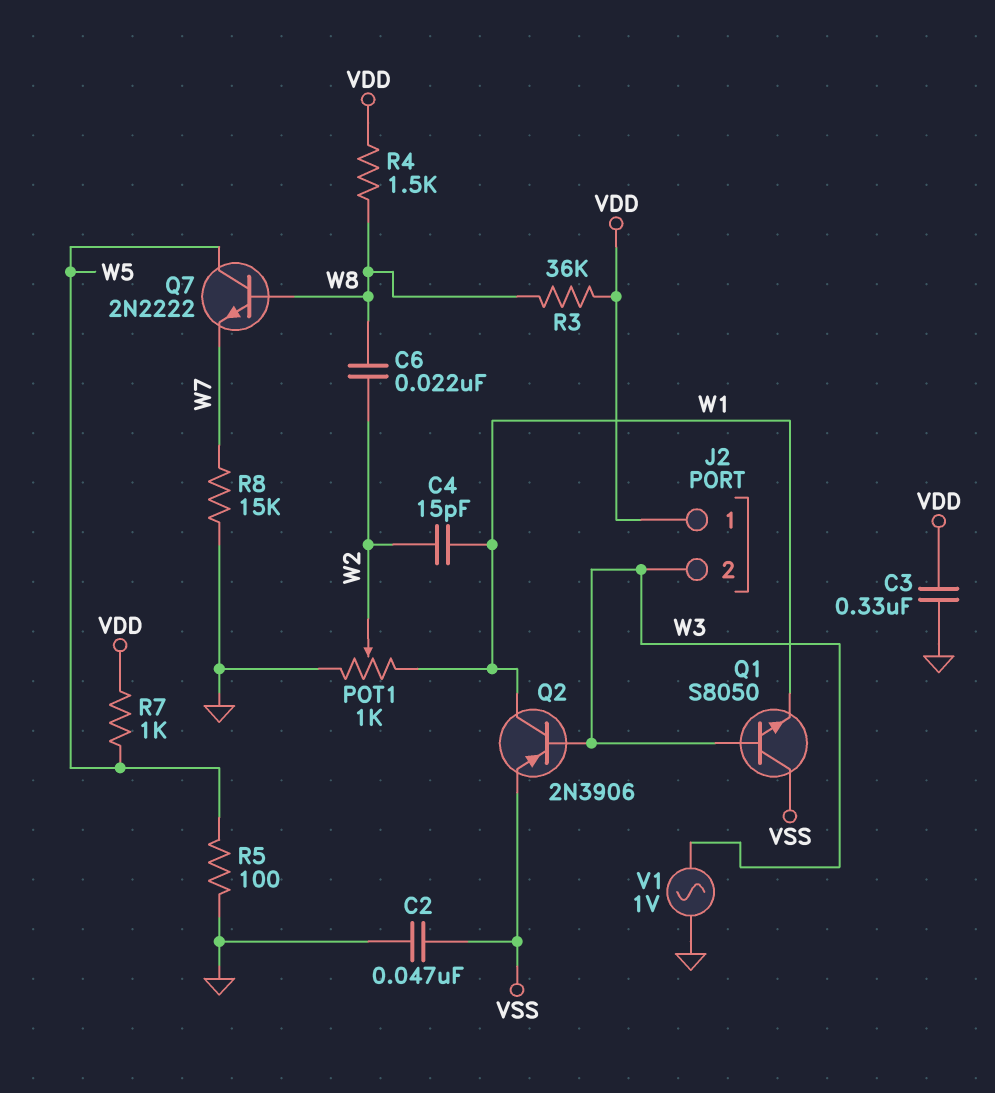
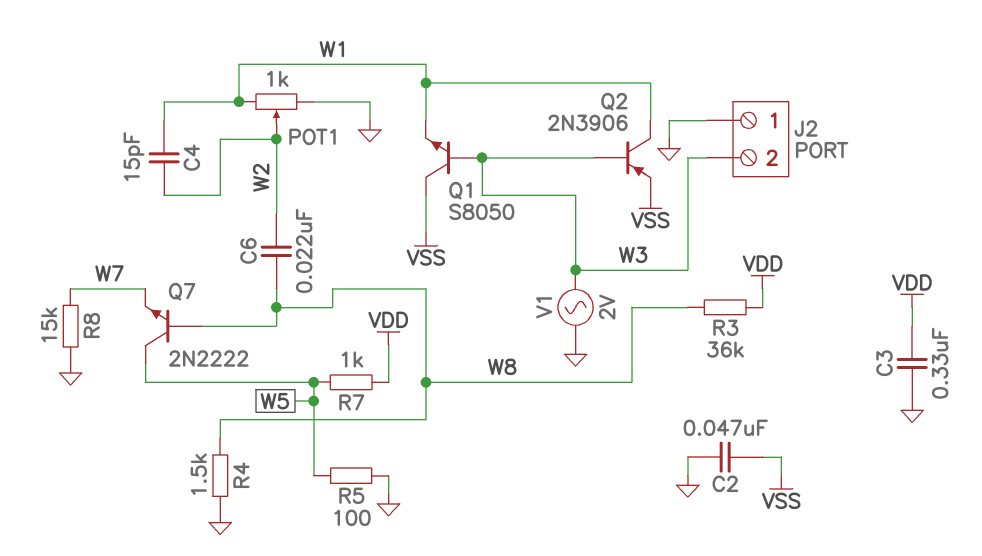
J2 pin 1: VDD -> GND
R4: 1.5k (VDD, W8) -> 1.5k (GND, W8)
V1: AC 1V (GND, W3) -> AC 2V (GND, W3)

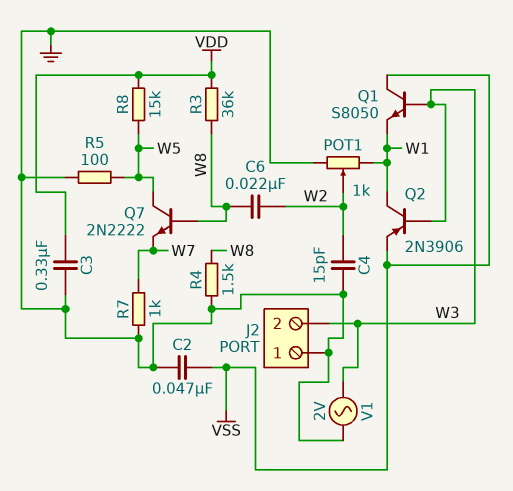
C4: 15pF (W1, W2) -> 15pF (GND, W2)
R7: 1k (VDD, W5) -> 1k (GND, W7)
R8: 15k (GND, W7) -> 15k (VDD, W5)

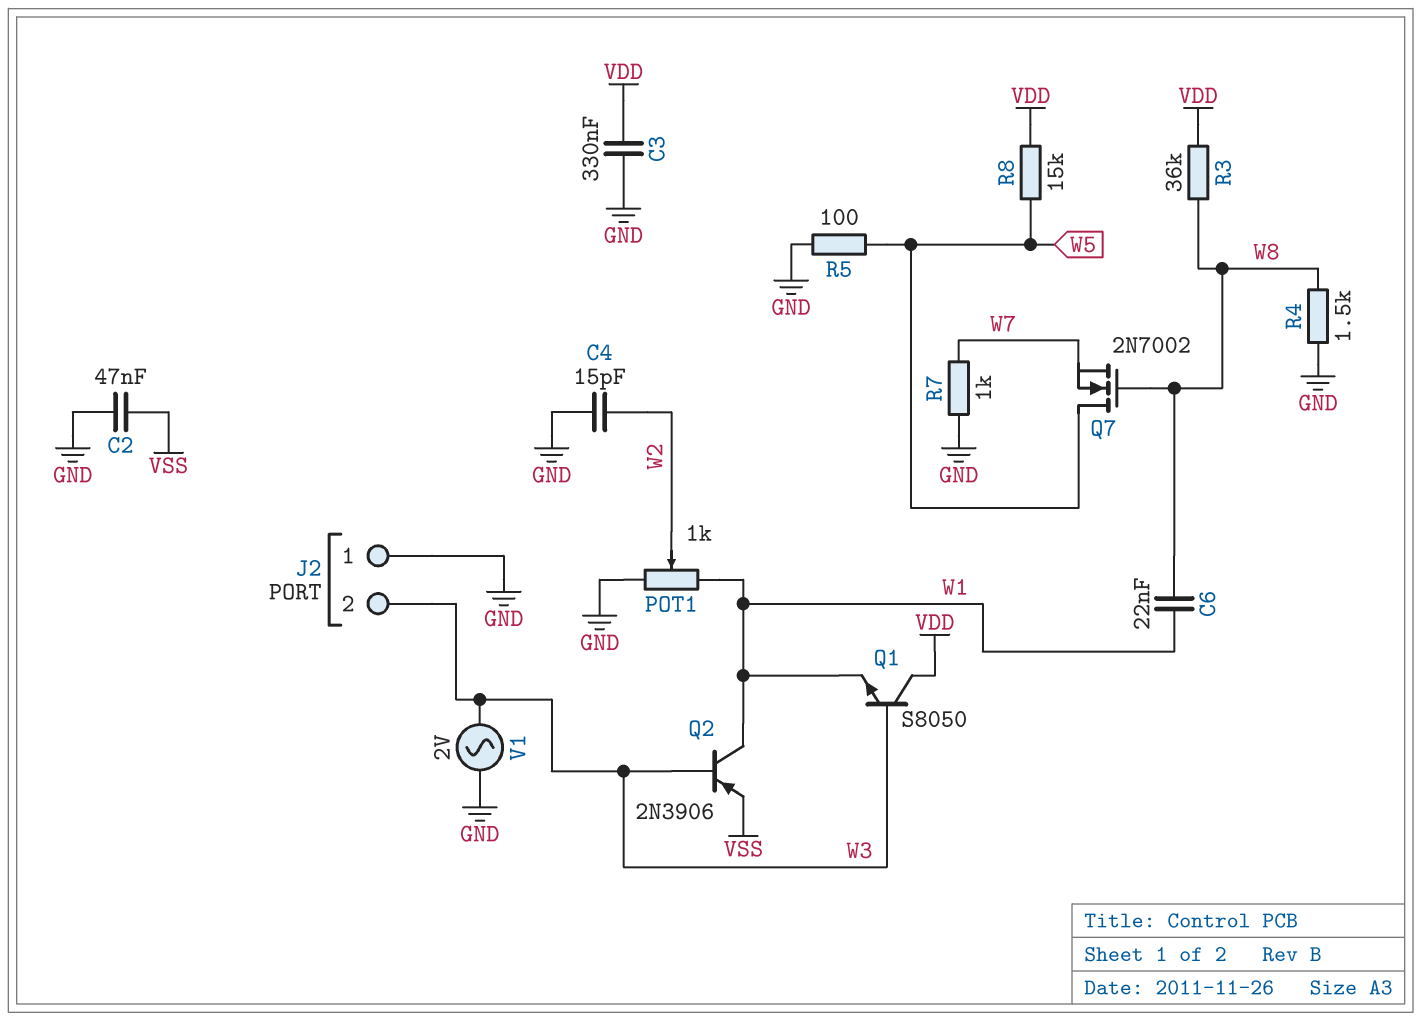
C6: 22nF (W2, W8) -> 22nF (W1, W8)
Q1: NPN S8050 (B W3, C VSS, E W1) -> NPN S8050 (B W3, C VDD, E W1)
Q7: NPN 2N2222 (B W8, C W5, E W7) -> NMOS 2N7002 (G W8, D W5, S W7)

